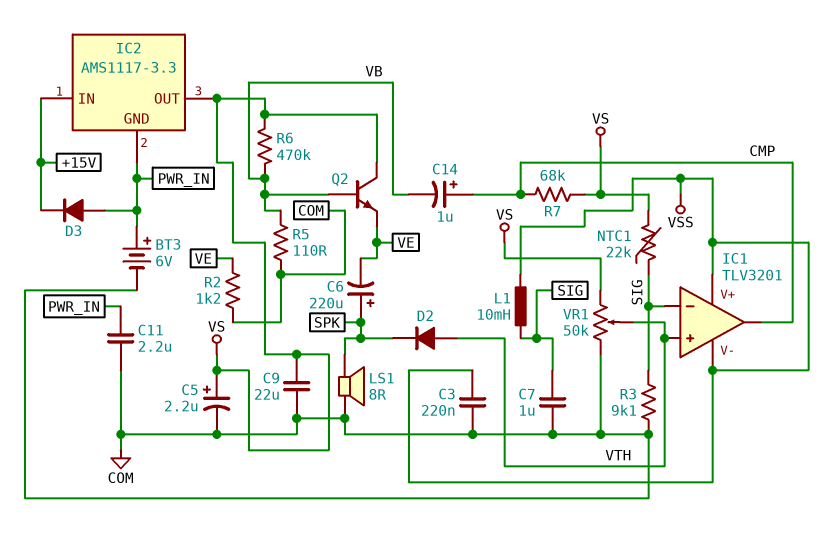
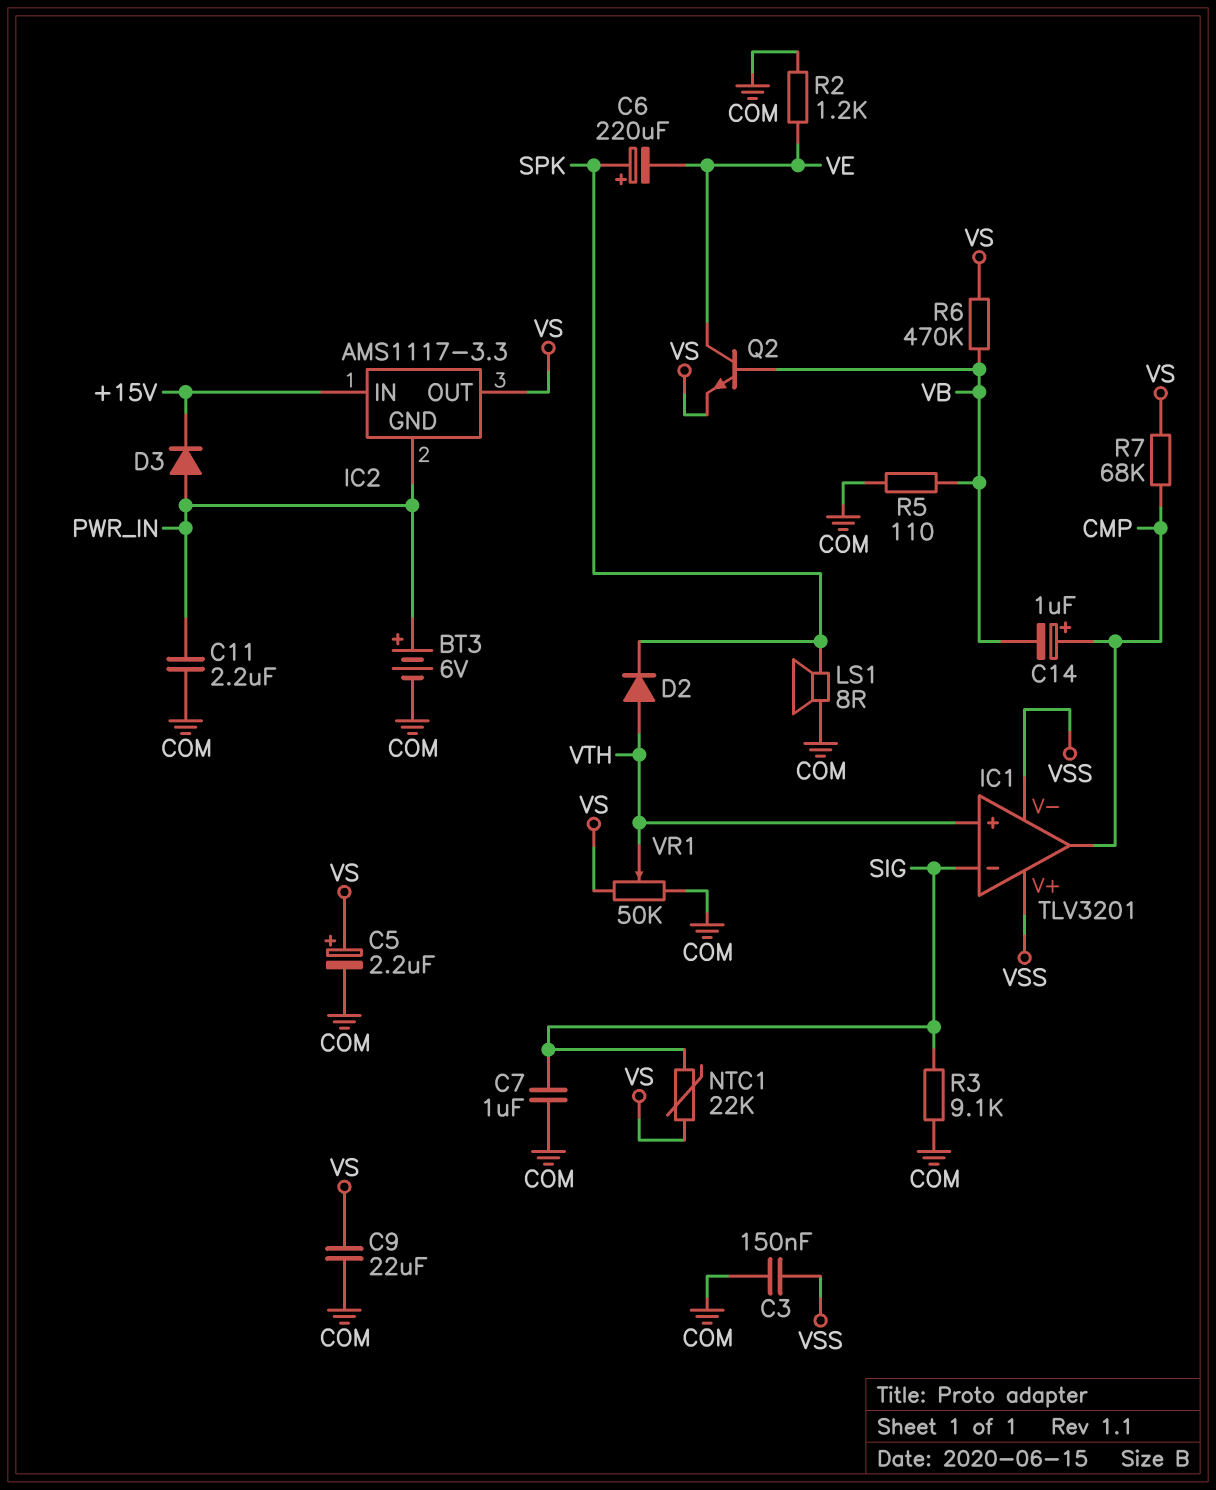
C3: 220nF (COM, VSS) -> 150nF (COM, VSS)
L1: 10mH (SIG, VSS) -> none
Q2: NPN (B VB, C VS, E VE) -> NPN (B VB, C VE, E VS)

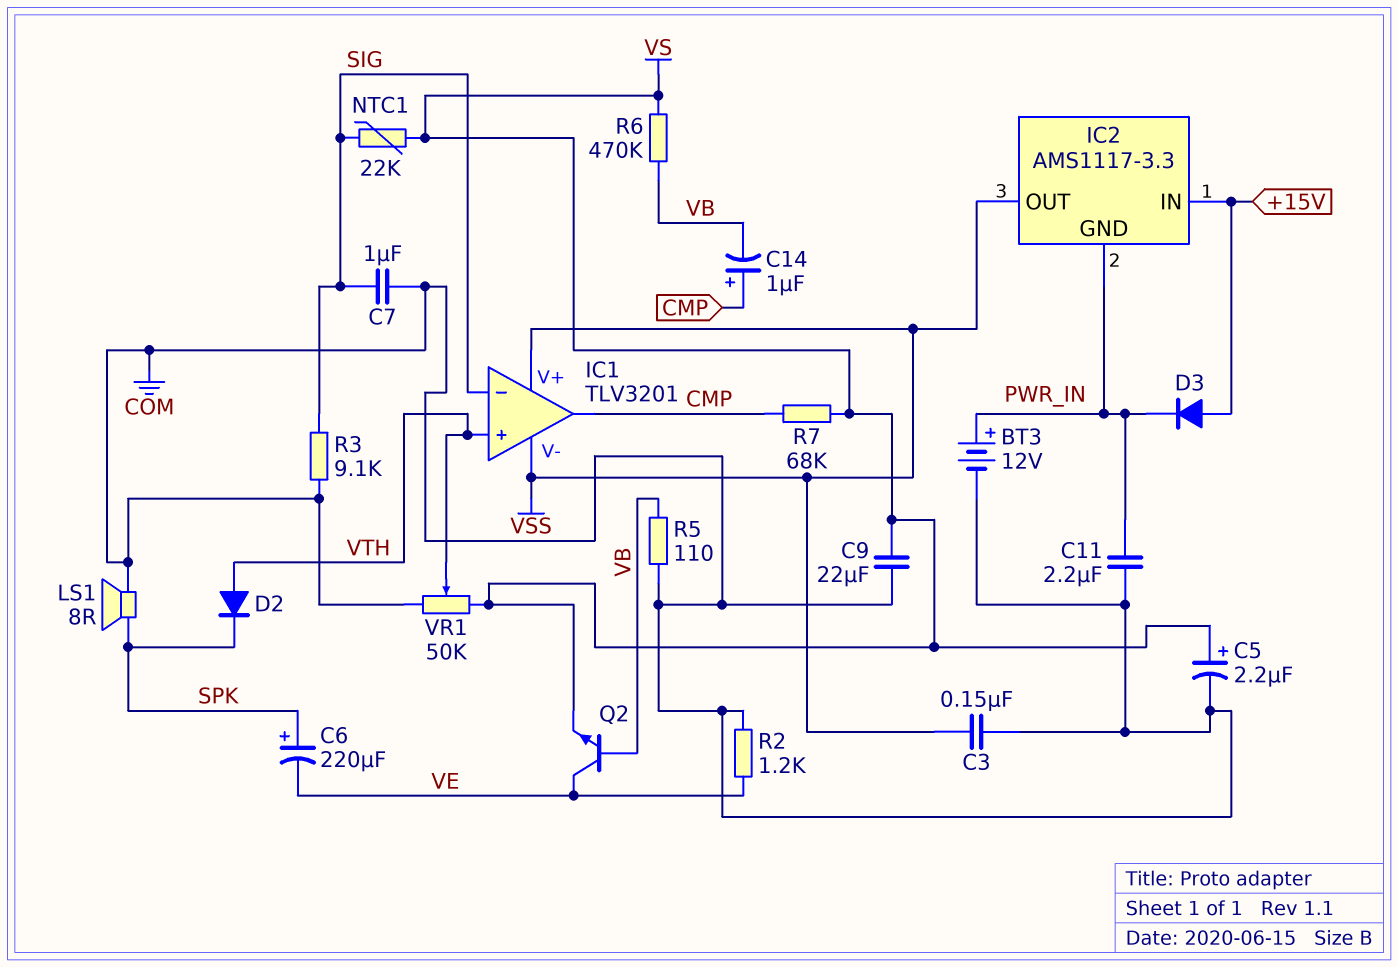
BT3: 6V (plus PWR_IN, minus COM) -> 12V (plus PWR_IN, minus COM)
D3: diode (A PWR_IN, K +15V) -> diode (A +15V, K PWR_IN)
IC2 pin OUT: VS -> VSS

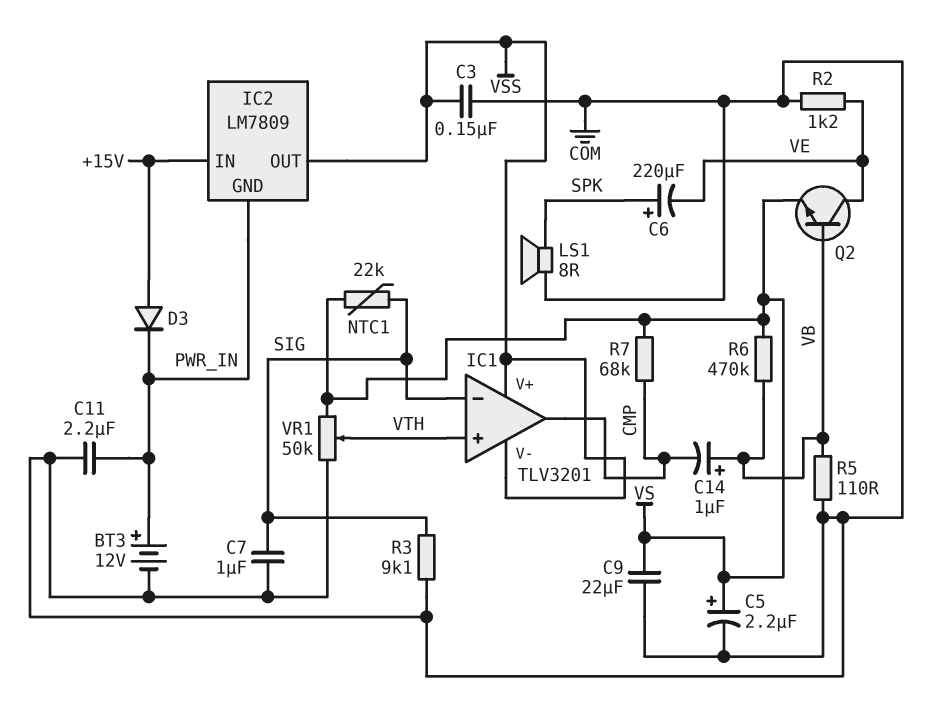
C14: 1uF (plus CMP, minus VB) -> 1uF (plus VB, minus CMP)
D2: diode (A VTH, K SPK) -> none
IC2: AMS1117-3.3 -> LM7809

